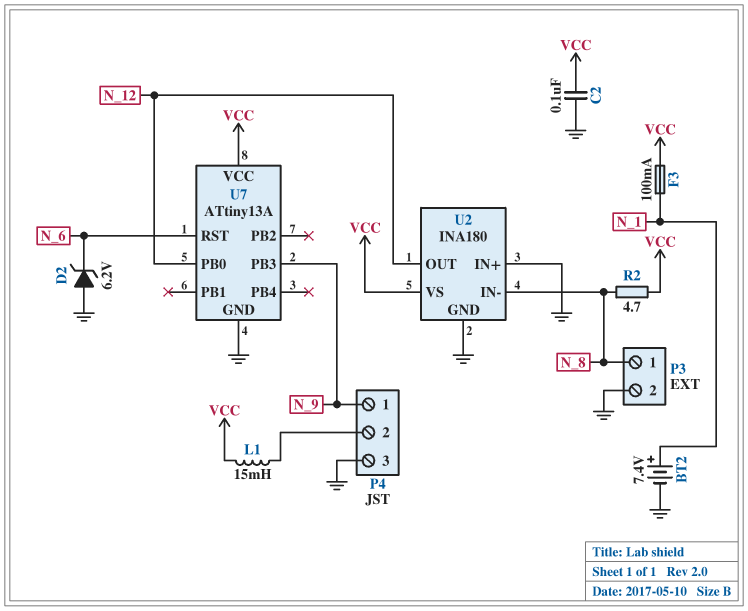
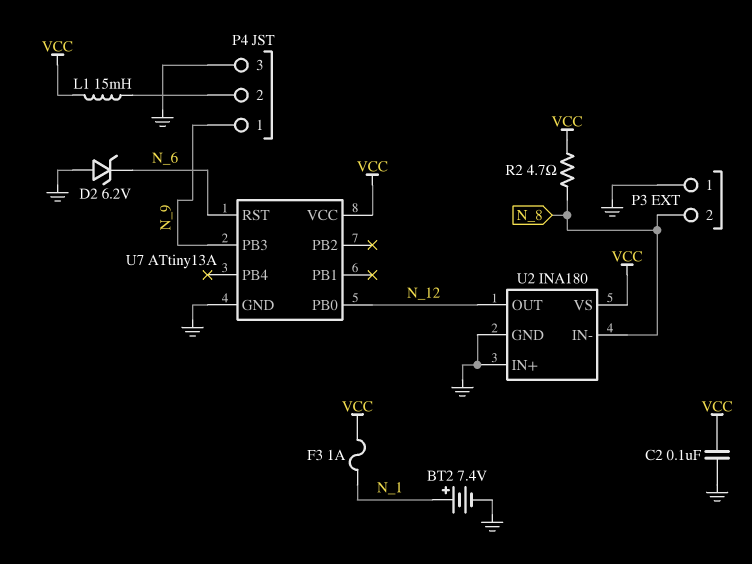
F3: 100mA (N_1, VCC) -> 1A (N_1, VCC)
P3 pin 1: N_8 -> GND
P3 pin 2: GND -> N_8

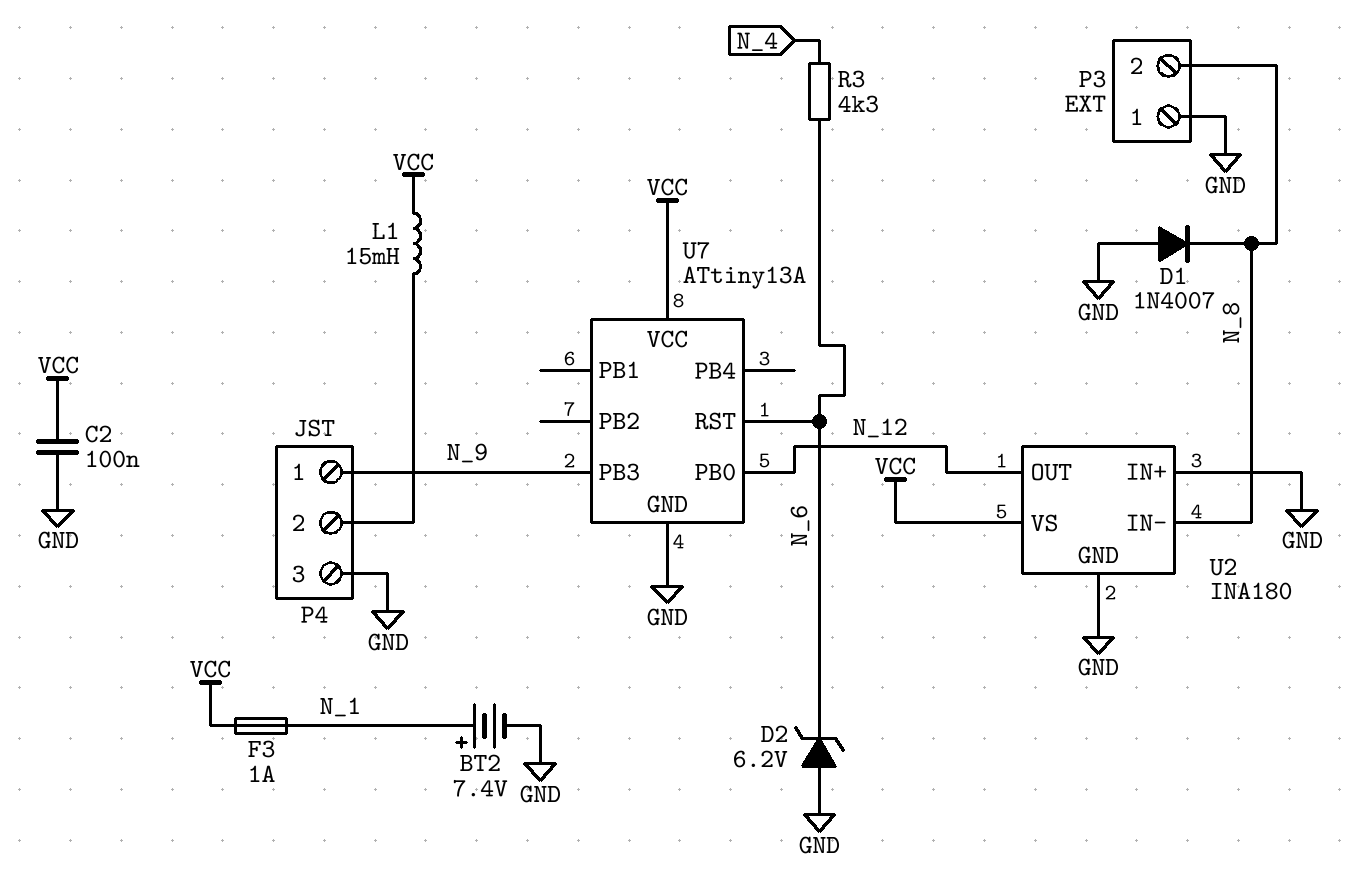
D1: none -> diode 1N4007 (A GND, K N_8)
R2: 4.7 (N_8, VCC) -> none
R3: none -> 4.3k (N_4, N_6)

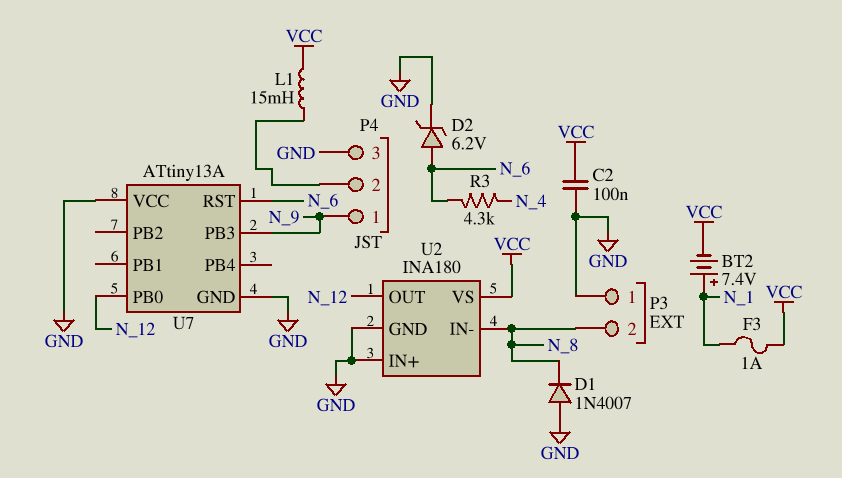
BT2: 7.4V (plus N_1, minus GND) -> 7.4V (plus N_1, minus VCC)
D2: zener 6.2V (A GND, K N_6) -> zener 6.2V (A N_6, K GND)
U7 pin VCC: VCC -> GND

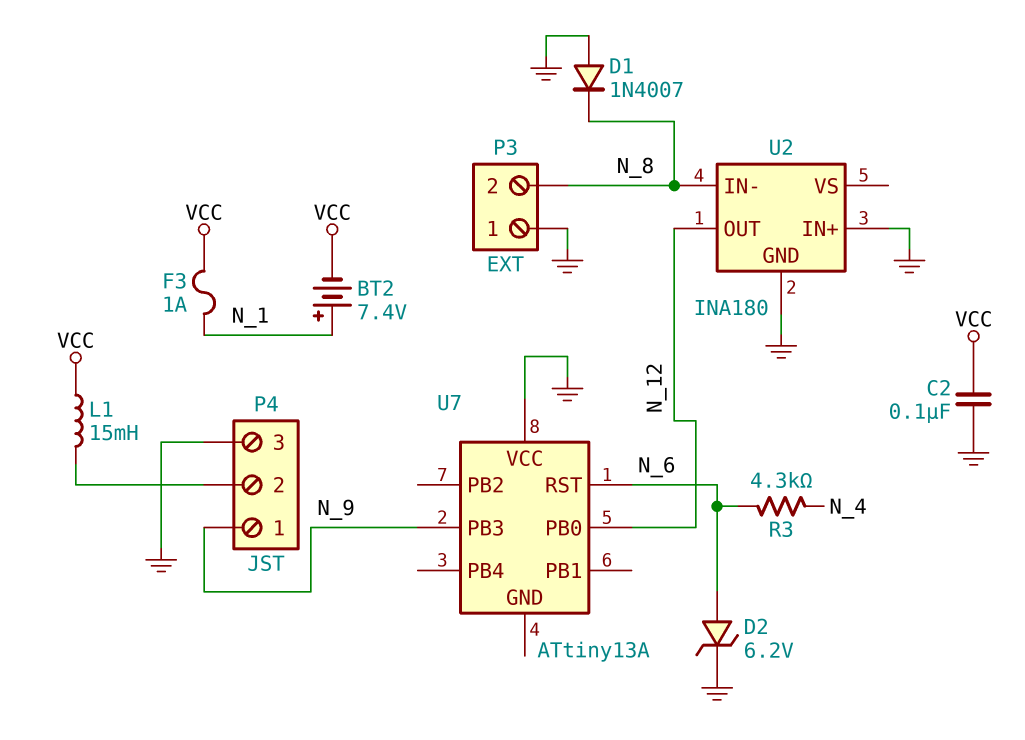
U2 pin VS: VCC -> none
U7 pin GND: GND -> none

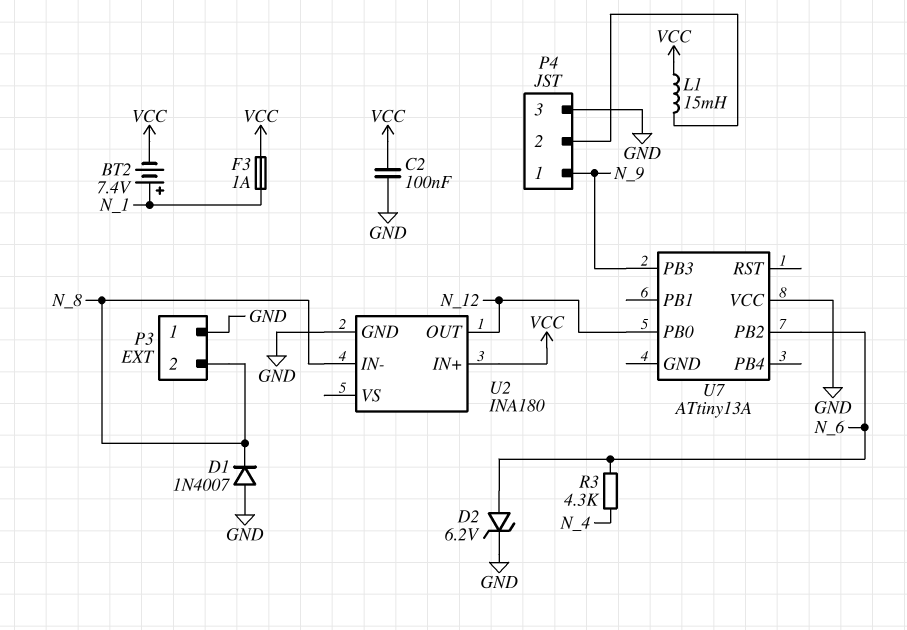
U2 pin IN+: GND -> VCC
U7 pin PB2: none -> N_6
U7 pin RST: N_6 -> none

